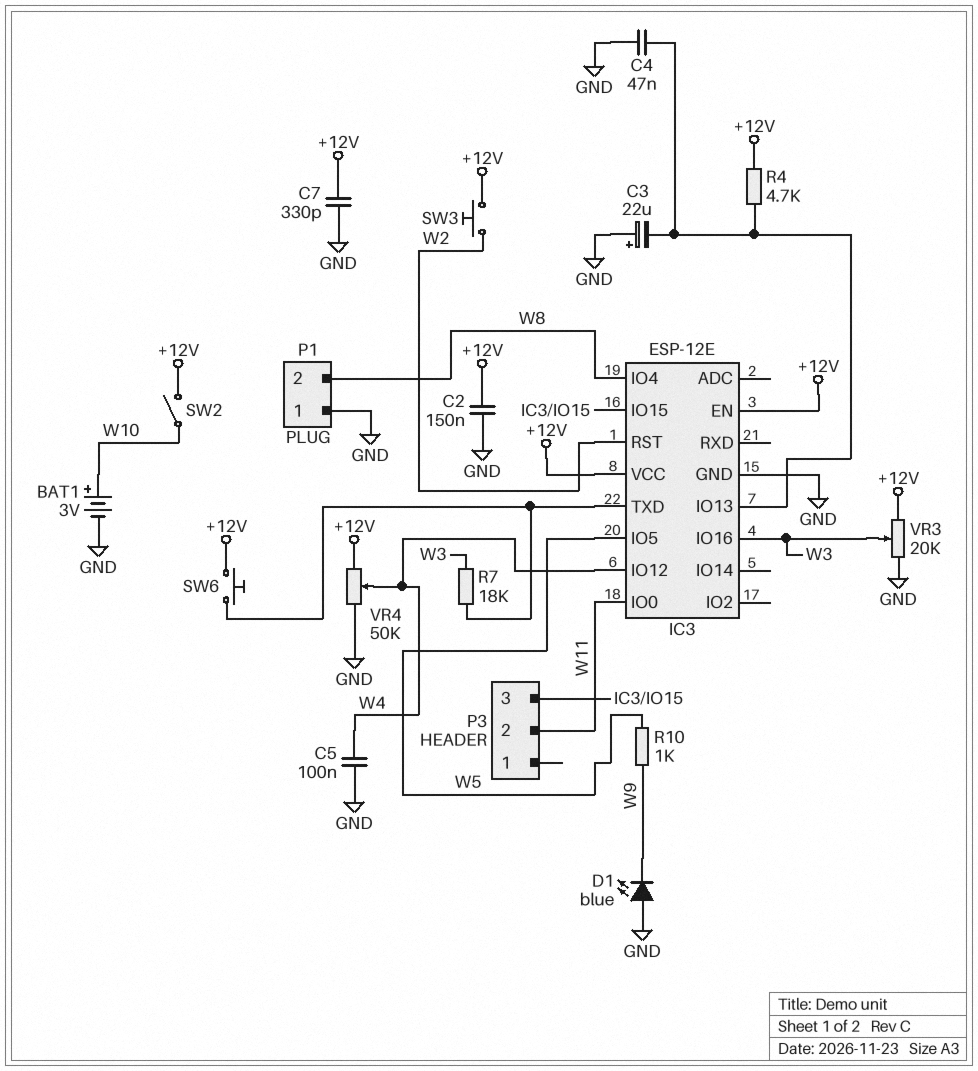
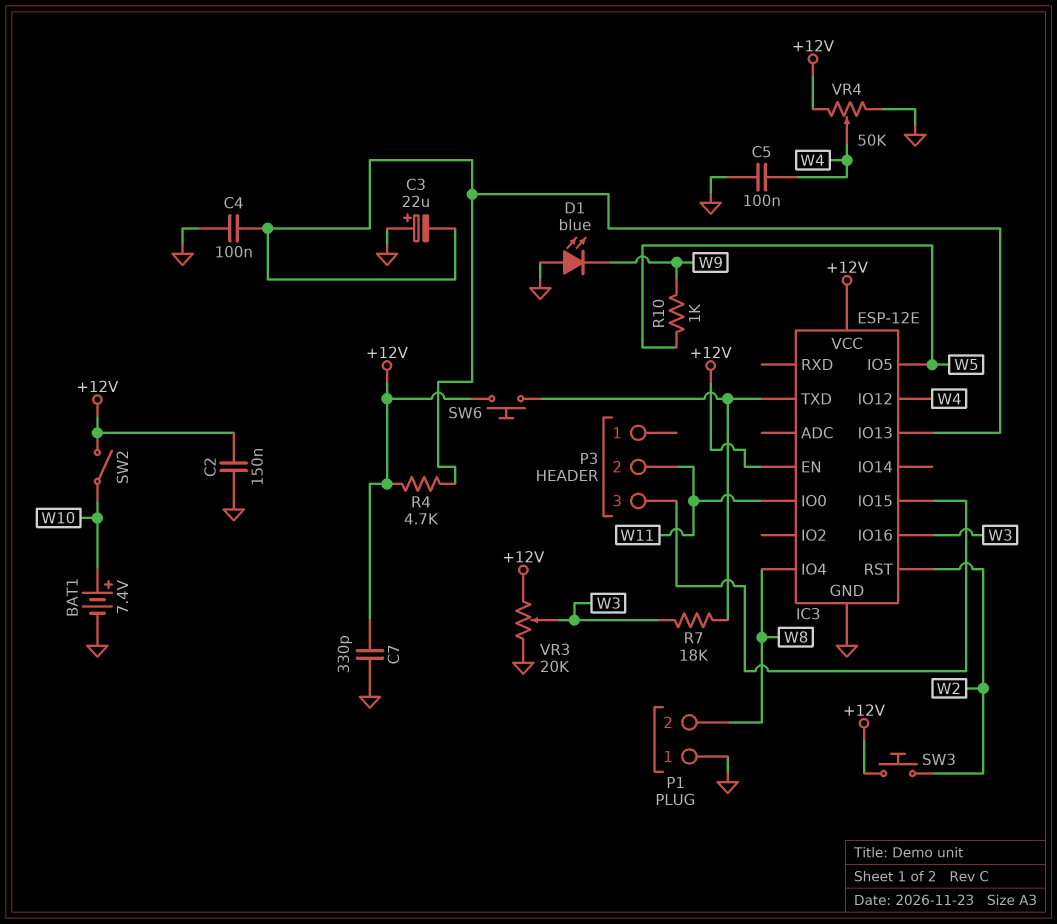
BAT1: 3V (plus W10, minus GND) -> 7.4V (plus W10, minus GND)
C4: 47nF (GND, IC3/IO13) -> 100nF (GND, IC3/IO13)

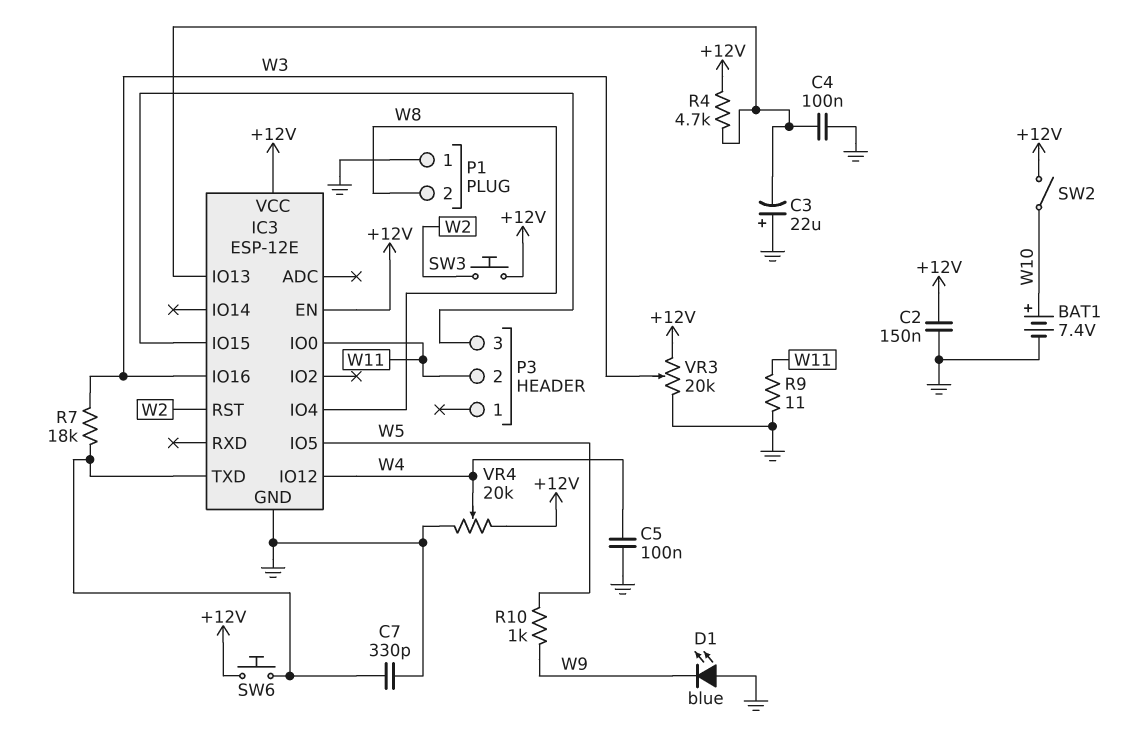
C7: 330pF (+12V, GND) -> 330pF (GND, IC3/TXD)
R9: none -> 11 (GND, W11)
VR4: 50k (+12V, GND, wiper W4) -> 20k (+12V, GND, wiper W4)

